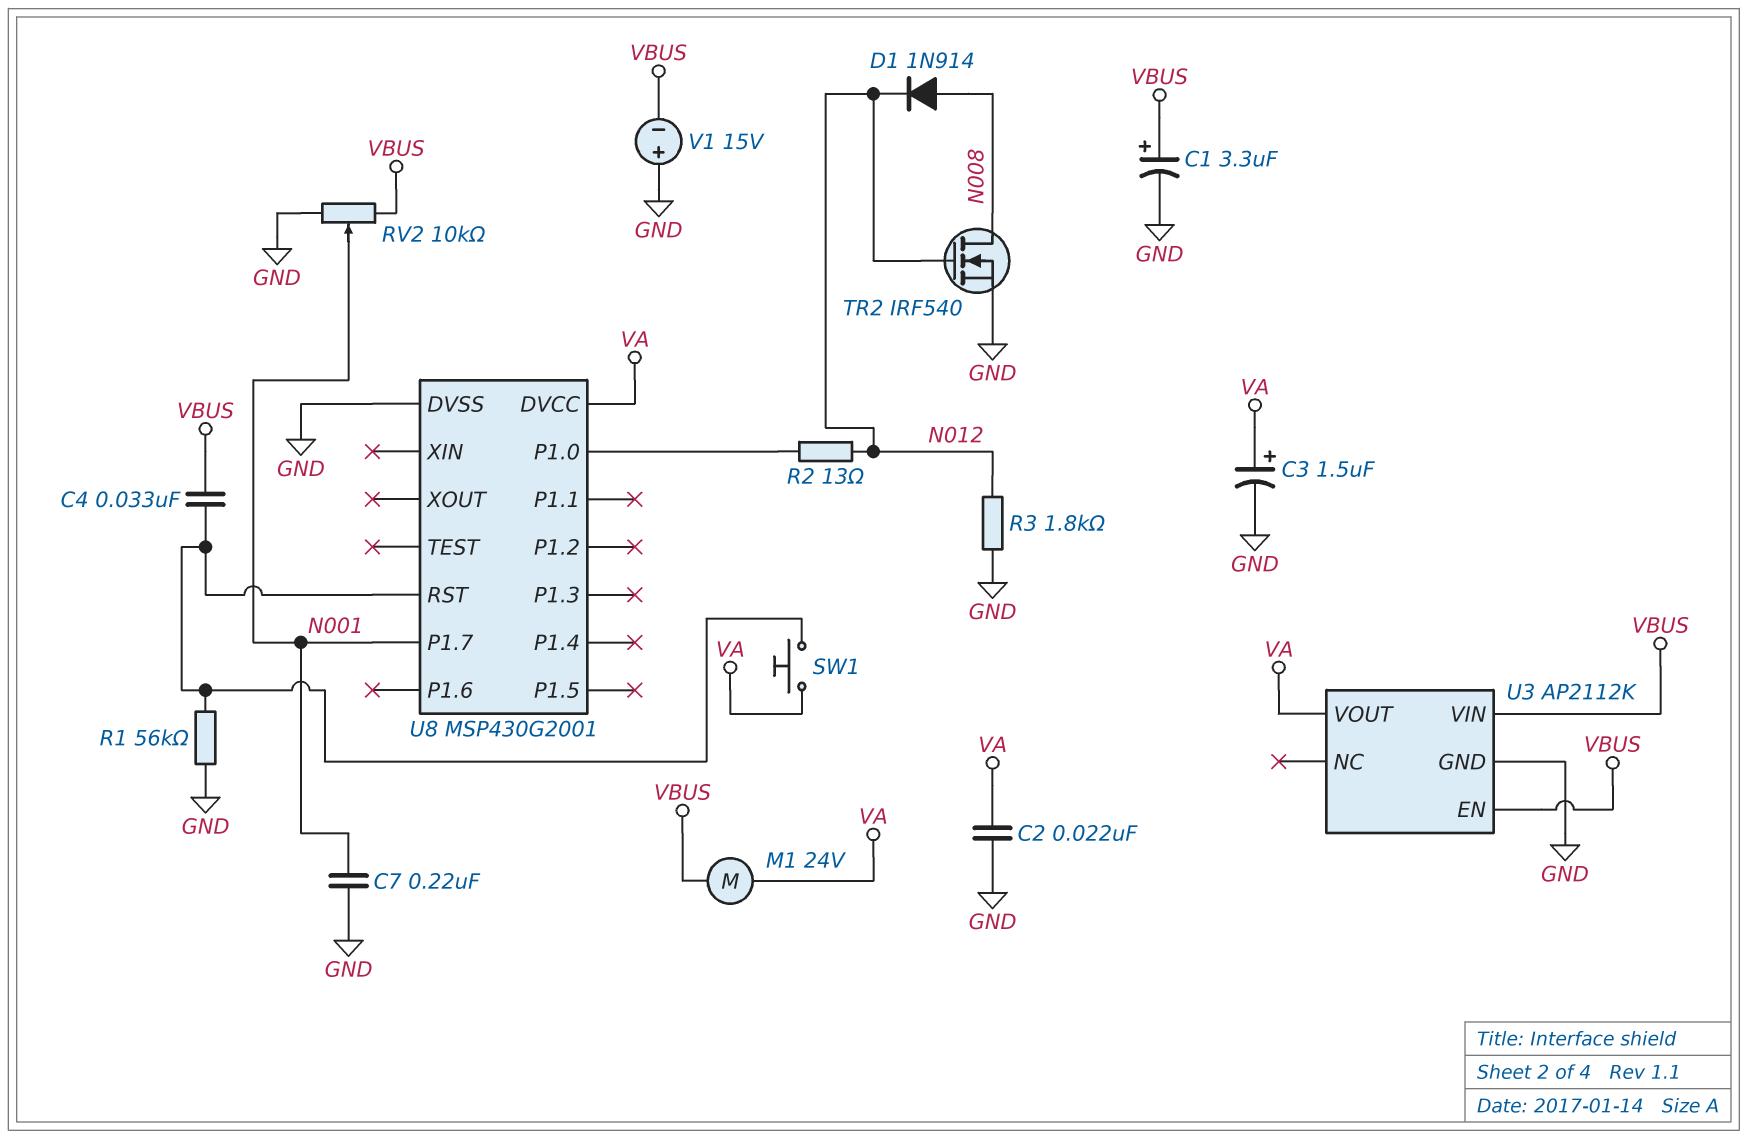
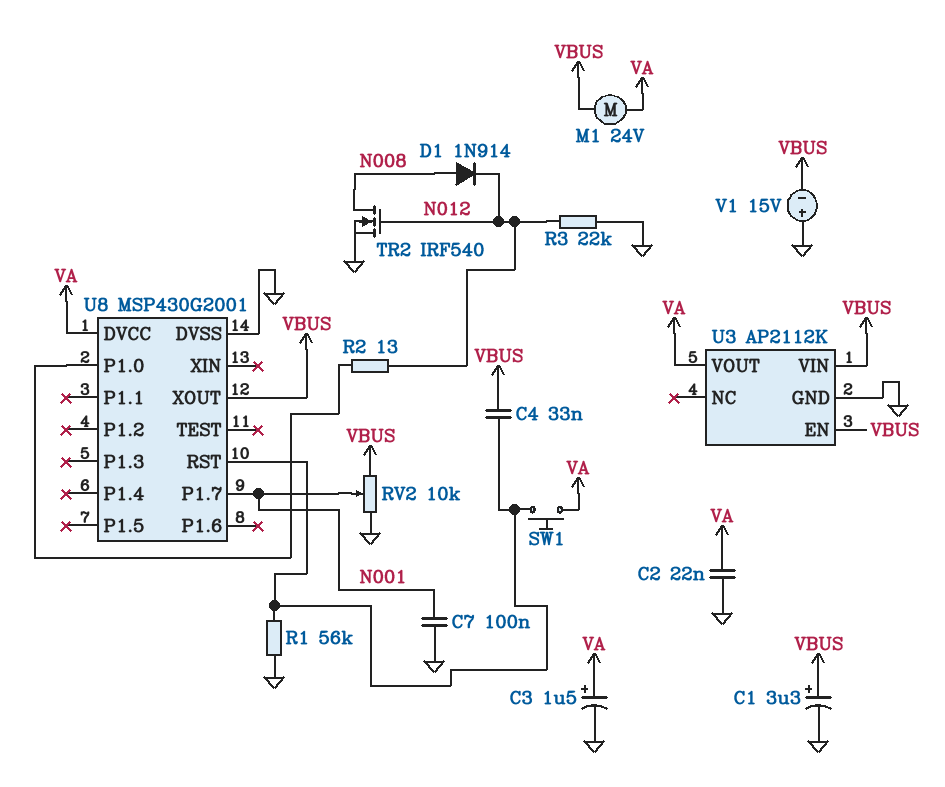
C7: 220nF (GND, N001) -> 100nF (GND, N001)
R3: 1.8k (GND, N012) -> 22k (GND, N012)
U8 pin XOUT: none -> VBUS

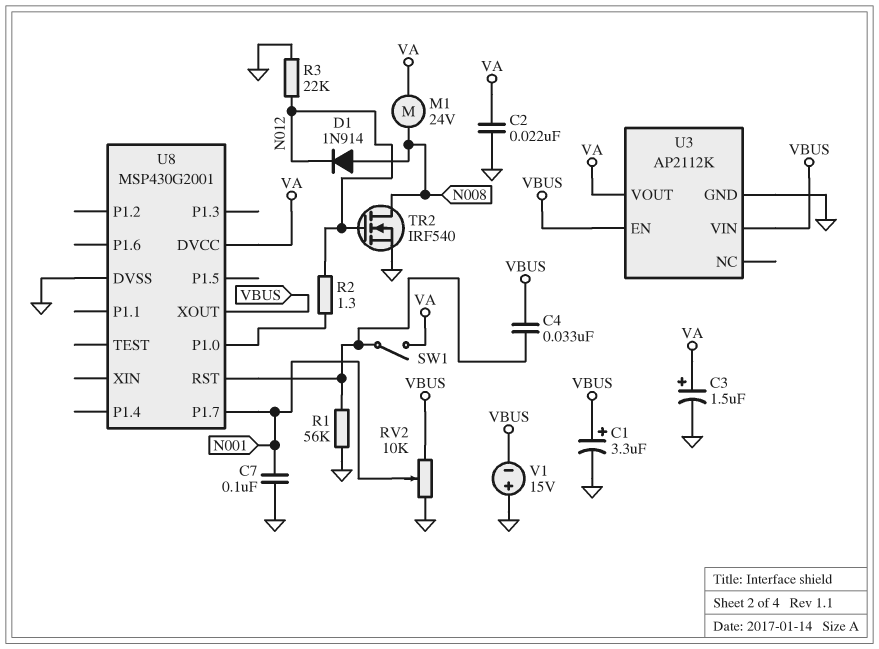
M1: motor 24V (VA, VBUS) -> motor 24V (N008, VA)
R2: 13 (N012, U8/P1.0) -> 1.3 (N012, U8/P1.0)
SW1: button (U8/RST, VA) -> switch (U8/RST, VA)

